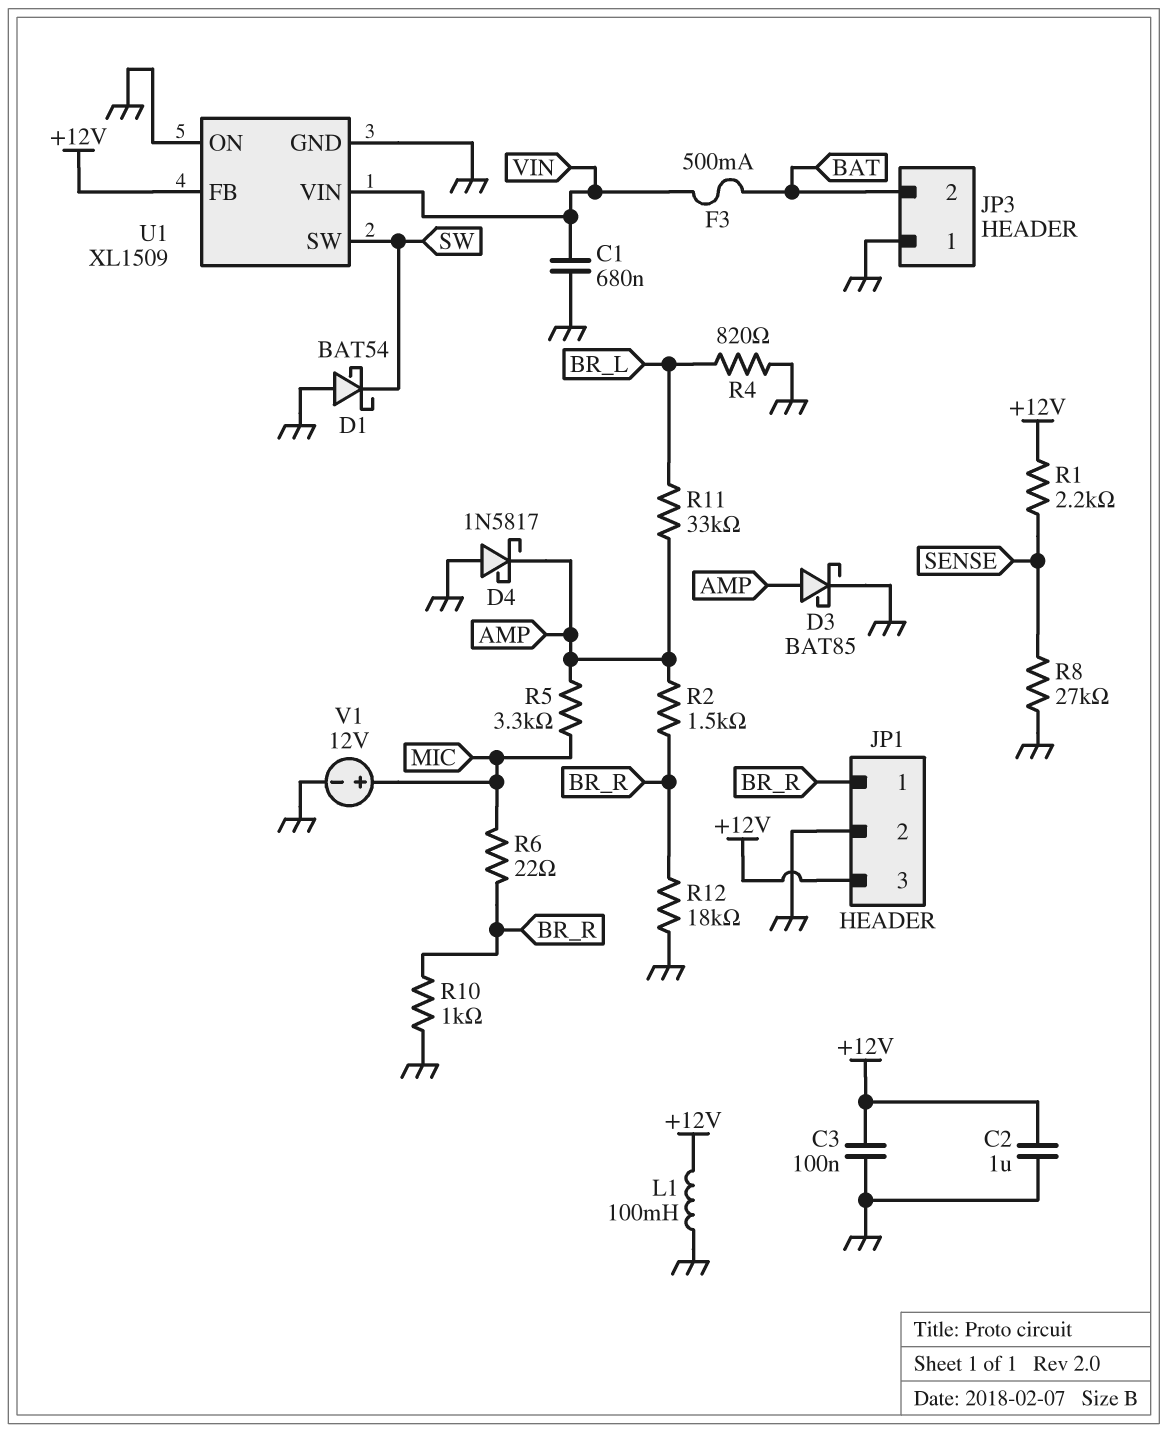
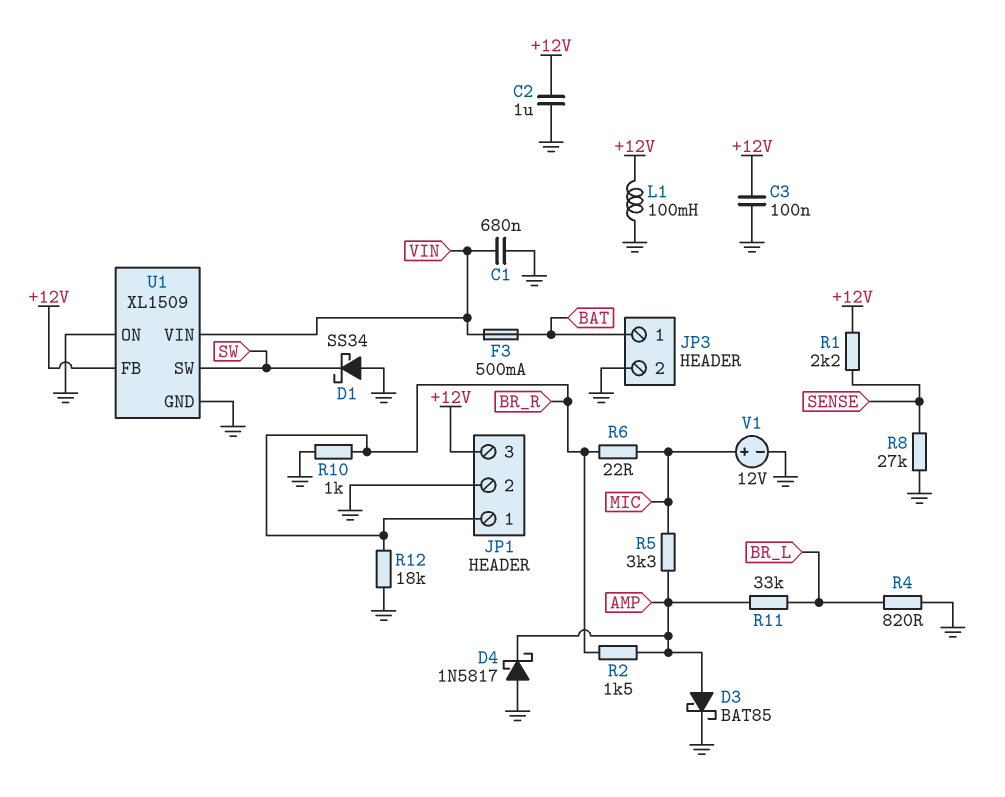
D1: schottky BAT54 (A GND, K SW) -> schottky SS34 (A GND, K SW)
JP3 pin 1: GND -> BAT
JP3 pin 2: BAT -> GND

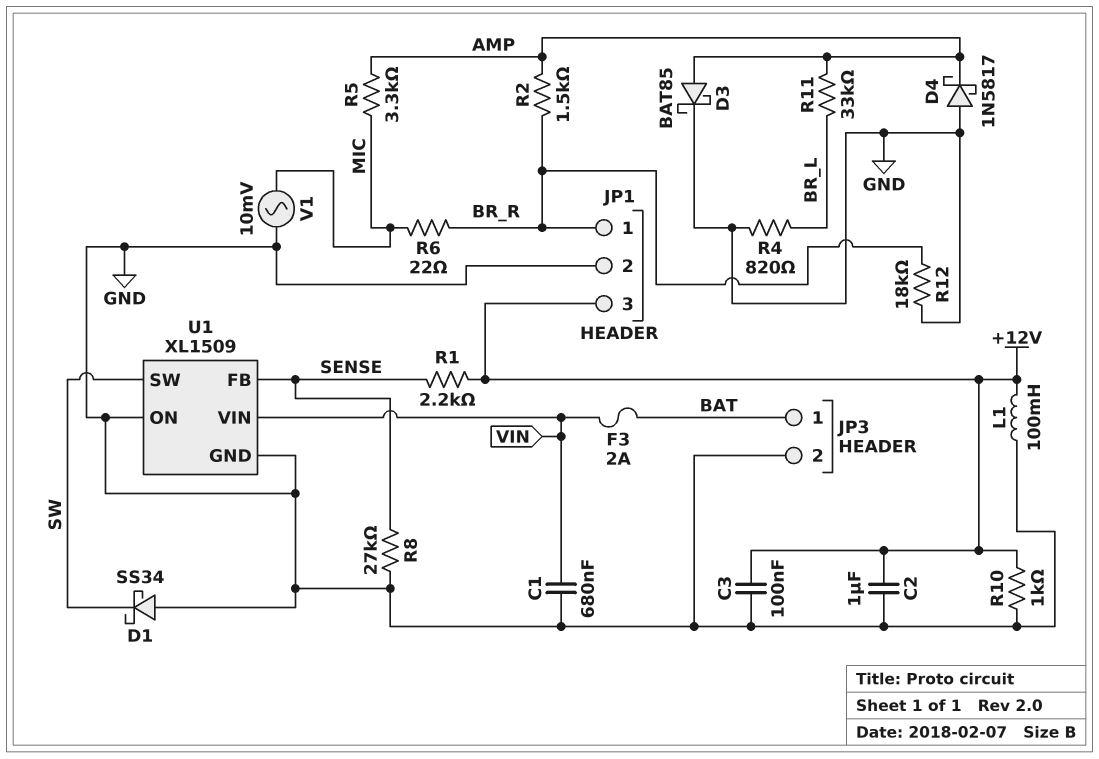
F3: 500mA (BAT, VIN) -> 2A (BAT, VIN)
R10: 1k (BR_R, GND) -> 1k (+12V, GND)
U1 pin FB: +12V -> SENSE
V1: 12V (plus MIC, minus GND) -> AC 10mV (GND, MIC)

